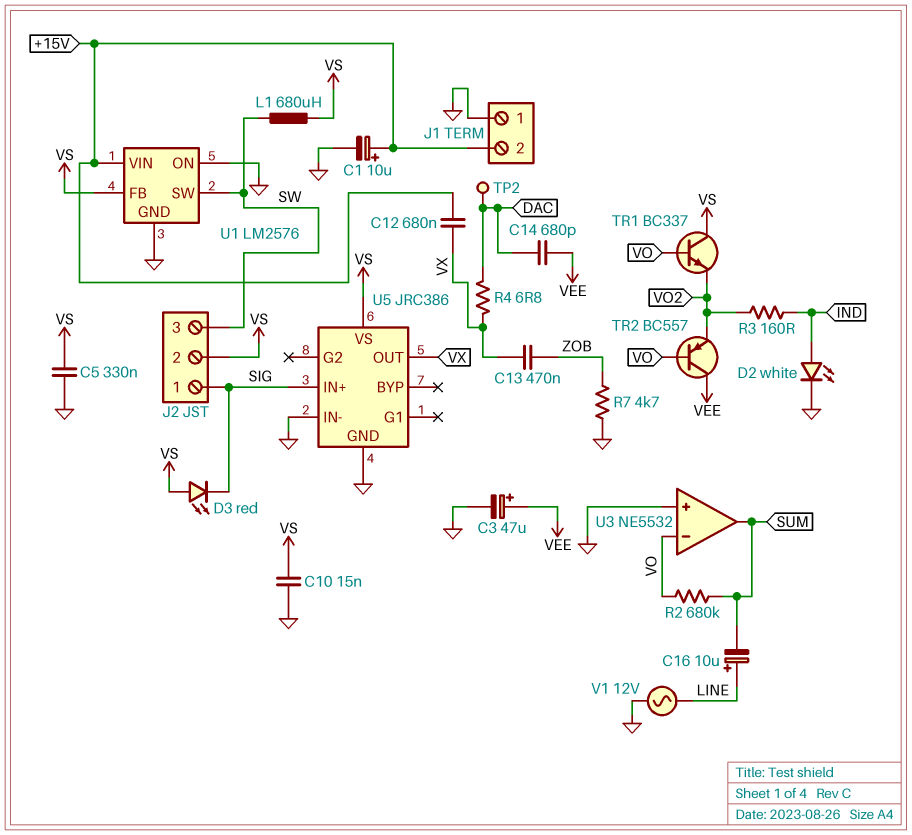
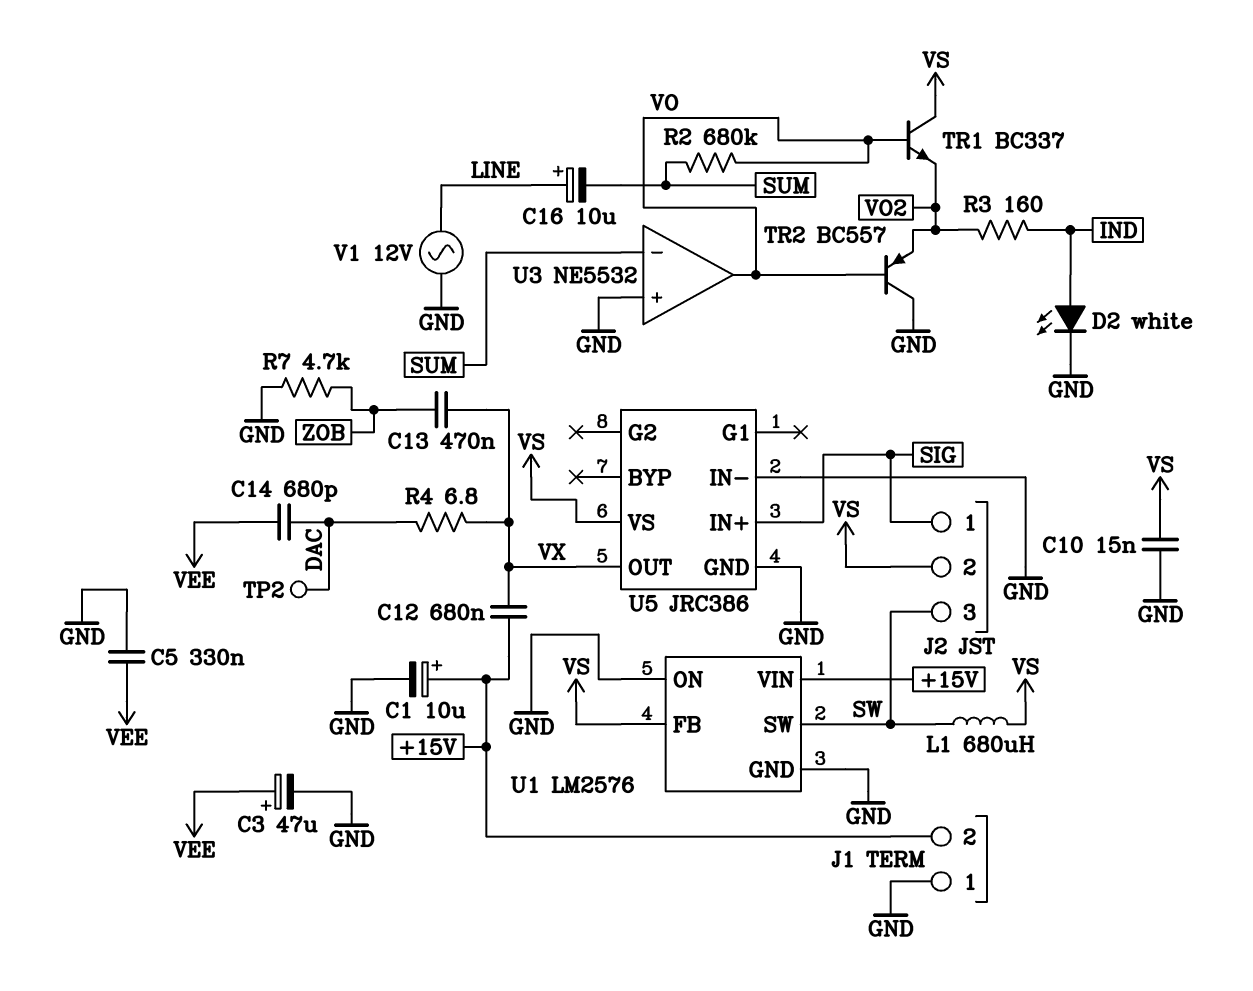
C5: 330nF (GND, VS) -> 330nF (GND, VEE)
D3: LED red (A VS, K SIG) -> none
TR2: PNP BC557 (B VO, C VEE, E VO2) -> PNP BC557 (B VO, C GND, E VO2)
U3 pin in-: VO -> SUM
U3 pin out: SUM -> VO

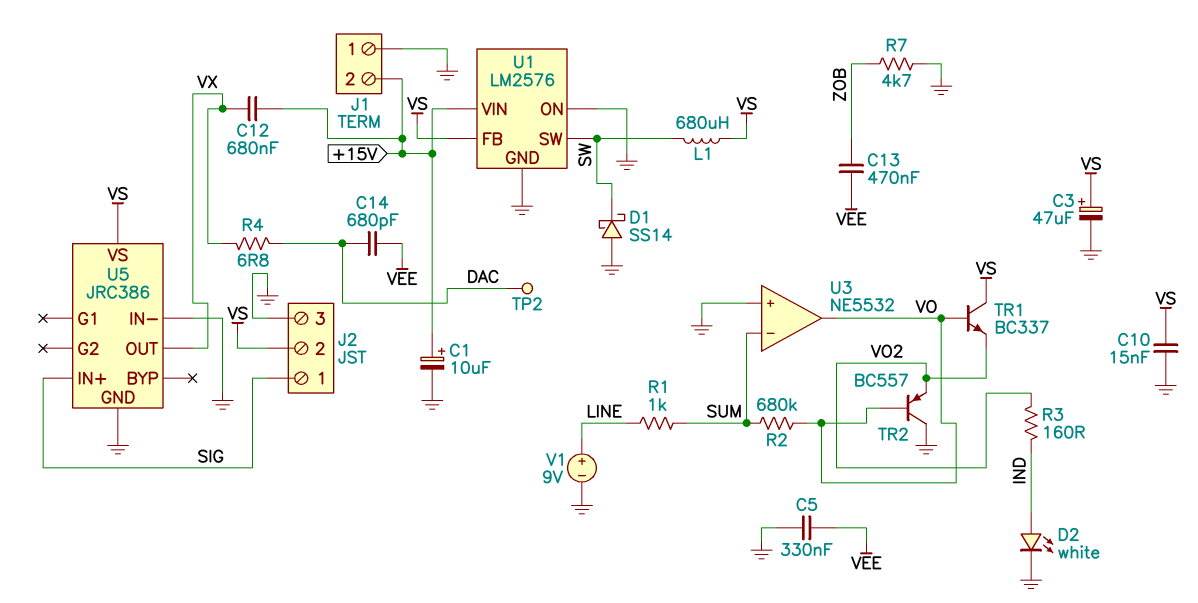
C3: 47uF (plus VEE, minus GND) -> 47uF (plus VS, minus GND)
C13: 470nF (VX, ZOB) -> 470nF (VEE, ZOB)
C16: 10uF (plus LINE, minus SUM) -> none
D1: none -> schottky SS14 (A GND, K SW)
J2 pin 3: SW -> GND
R1: none -> 1k (LINE, SUM)
V1: AC 12V (GND, LINE) -> 9V (plus LINE, minus GND)

